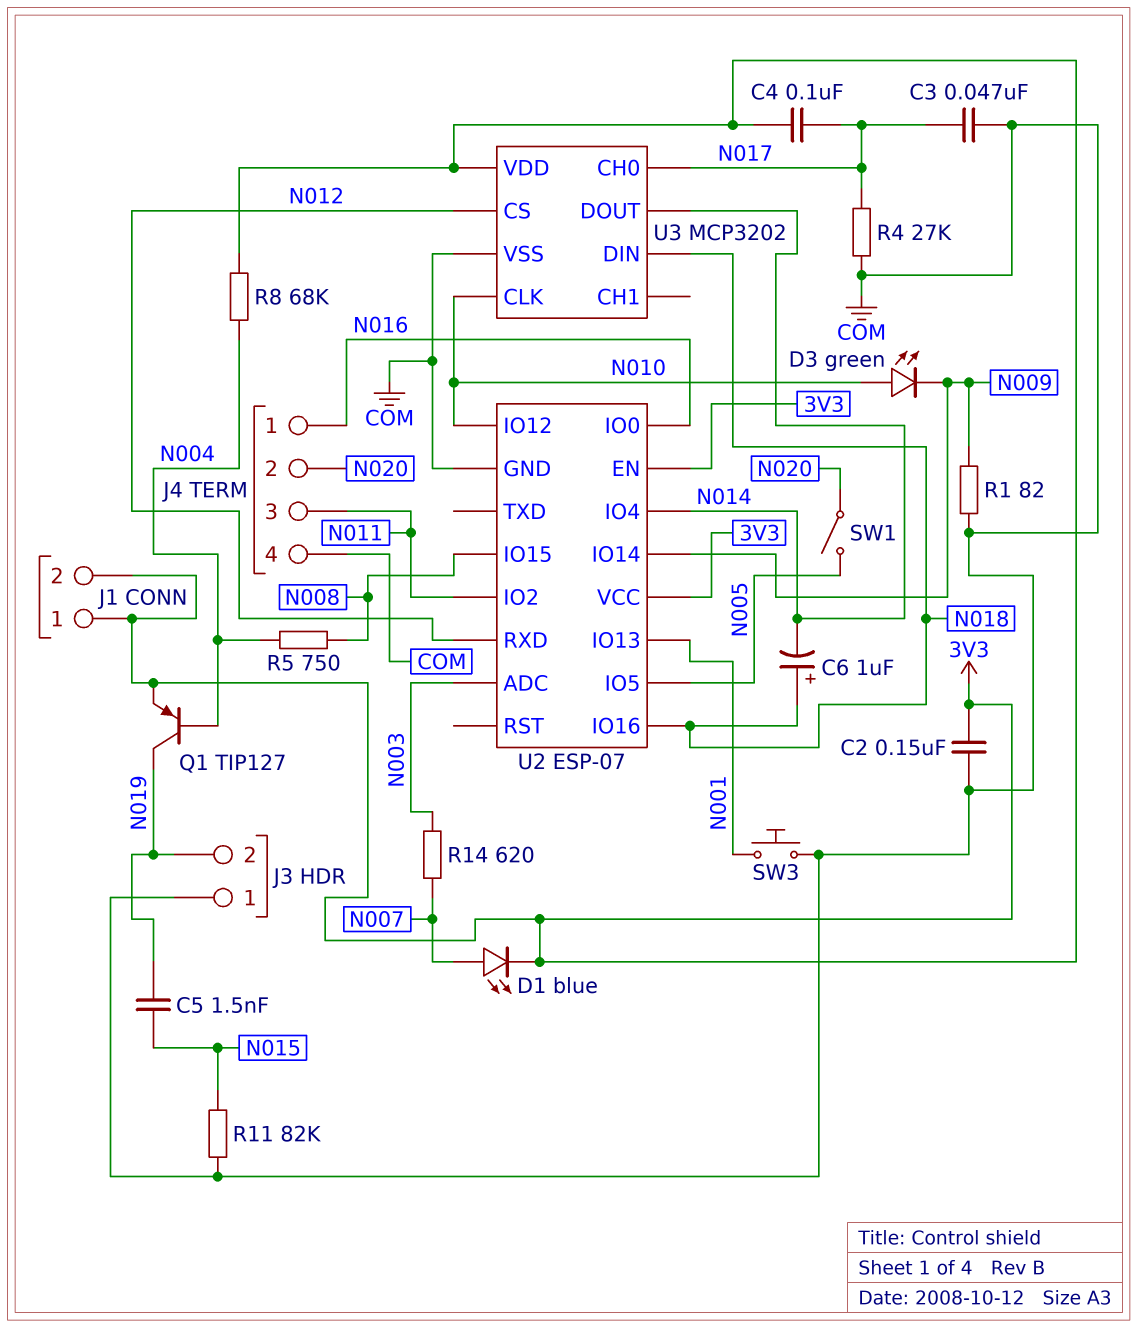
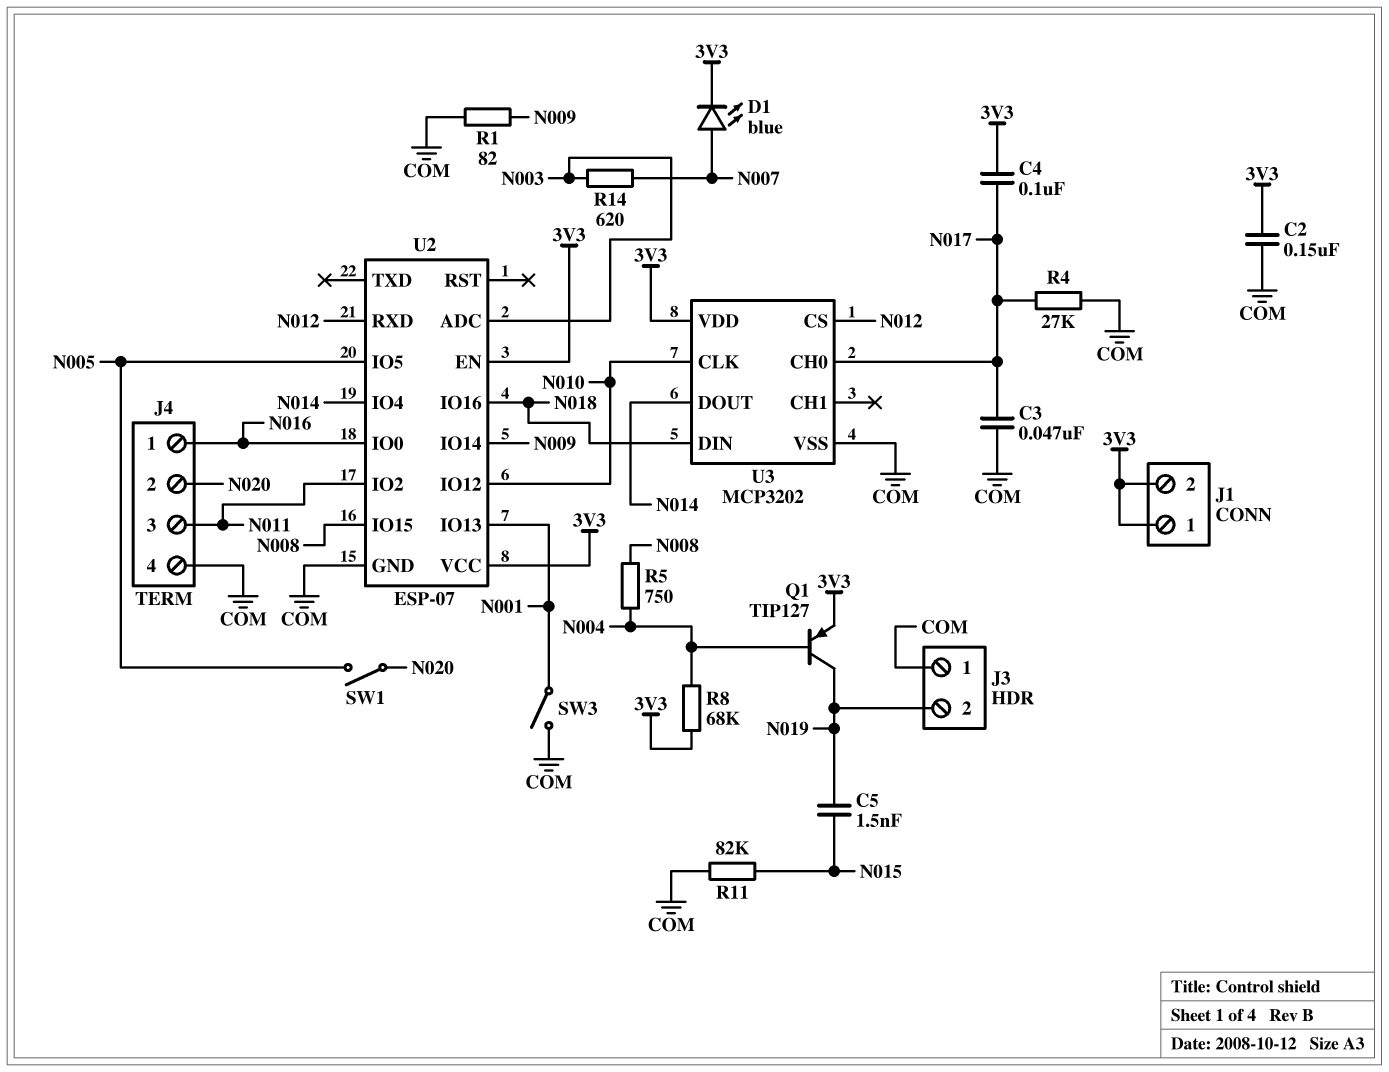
C6: 1uF (plus N018, minus N014) -> none
D3: LED green (A N010, K N009) -> none
SW3: button (COM, N001) -> switch (COM, N001)

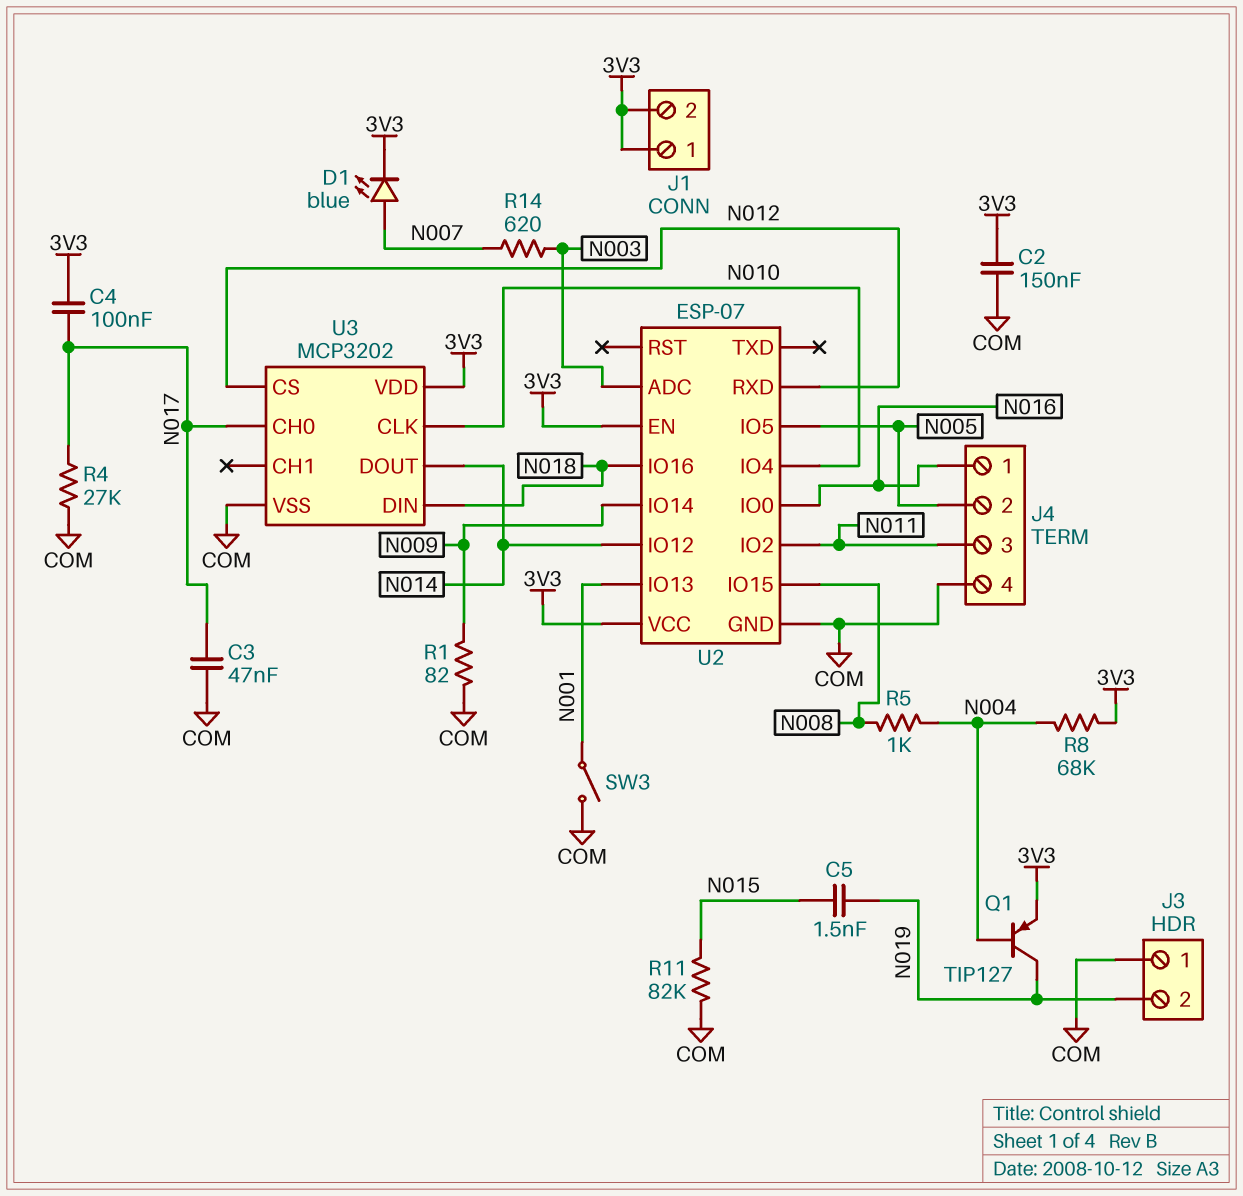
J4 pin 2: N020 -> N005
R5: 750 (N004, N008) -> 1k (N004, N008)
SW1: switch (N005, N020) -> none
U2 pin IO4: N014 -> N010
U2 pin IO12: N010 -> N014

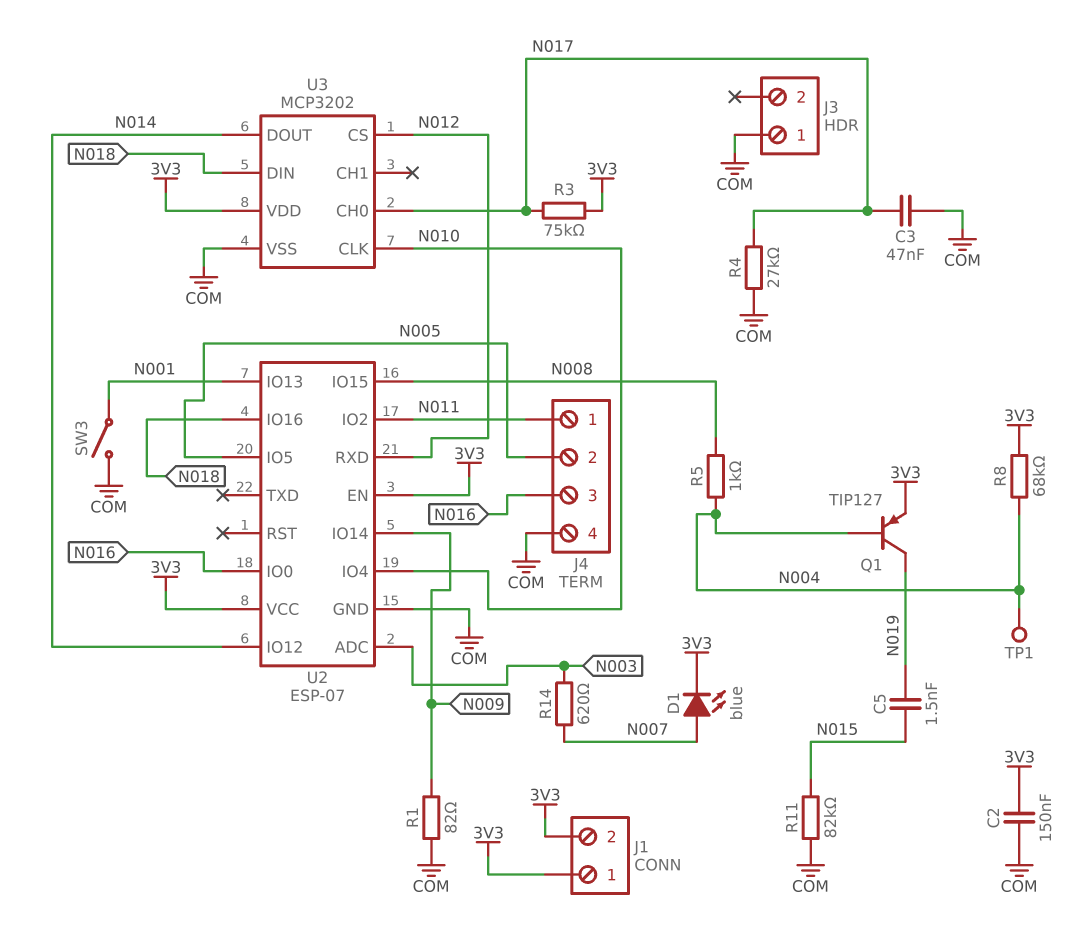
C4: 100nF (3V3, N017) -> none
J3 pin 2: N019 -> none
J4 pin 1: N016 -> N011
J4 pin 3: N011 -> N016
R3: none -> 75k (3V3, N017)
TP1: none -> test point (N004)

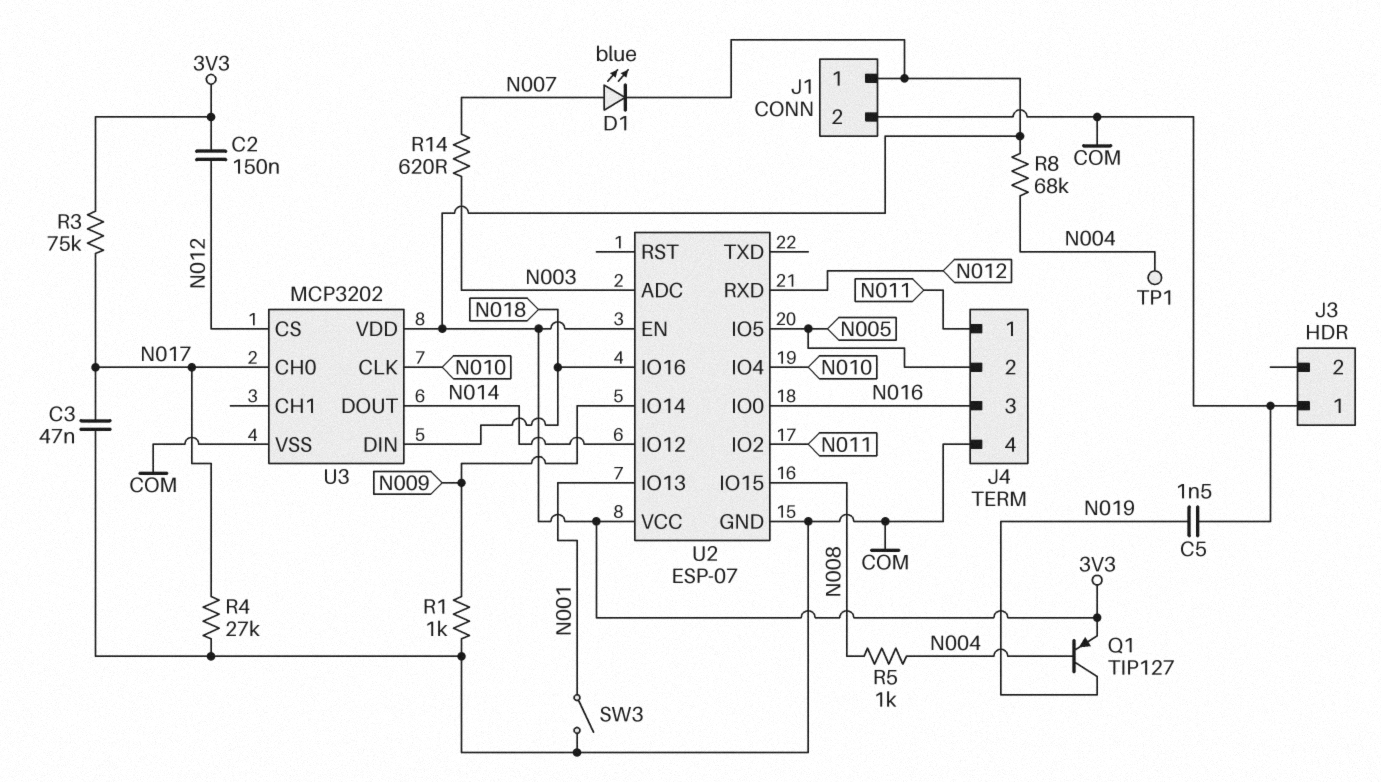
C2: 150nF (3V3, COM) -> 150nF (3V3, N012)
C5: 1.5nF (N015, N019) -> 1.5nF (COM, N019)
J1 pin 2: 3V3 -> COM
R1: 82 (COM, N009) -> 1k (COM, N009)
R11: 82k (COM, N015) -> none

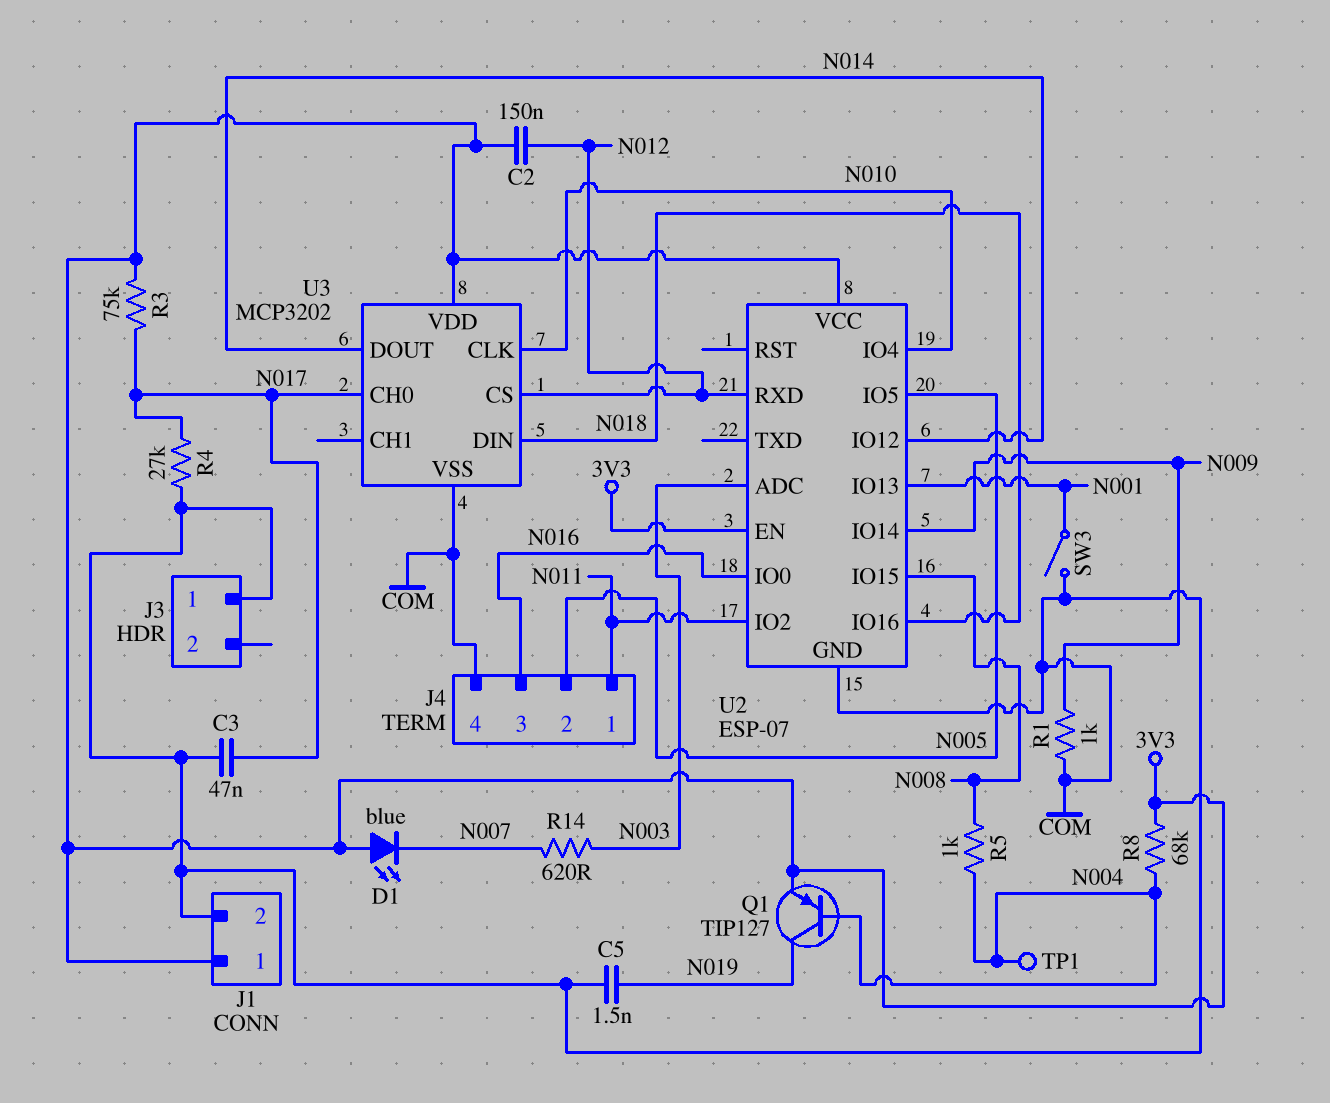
D1: LED blue (A N007, K 3V3) -> LED blue (A 3V3, K N007)

